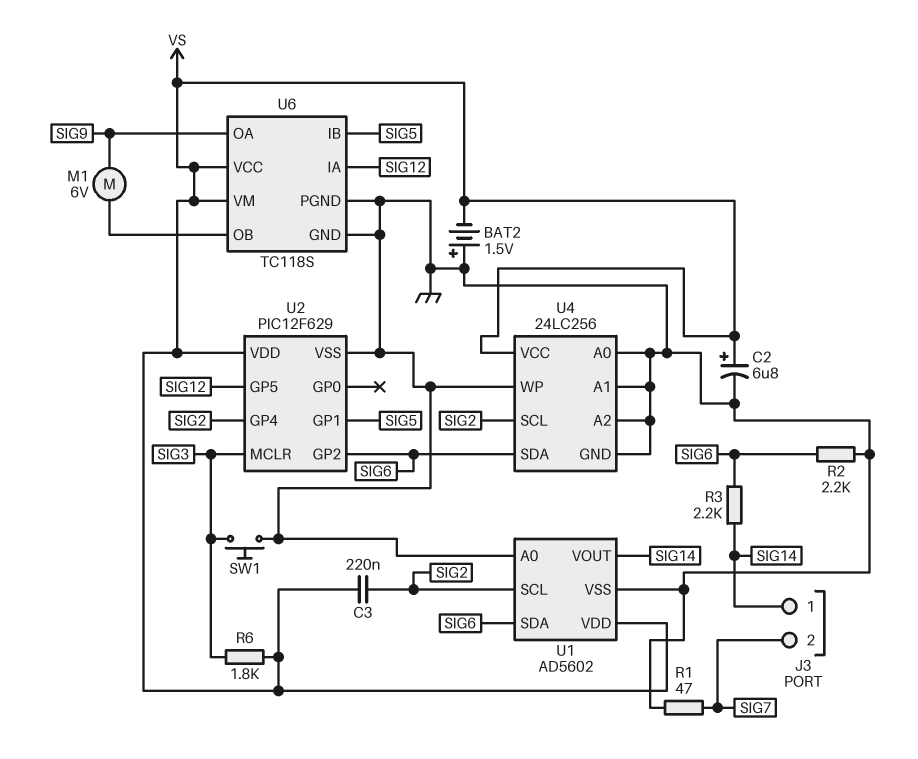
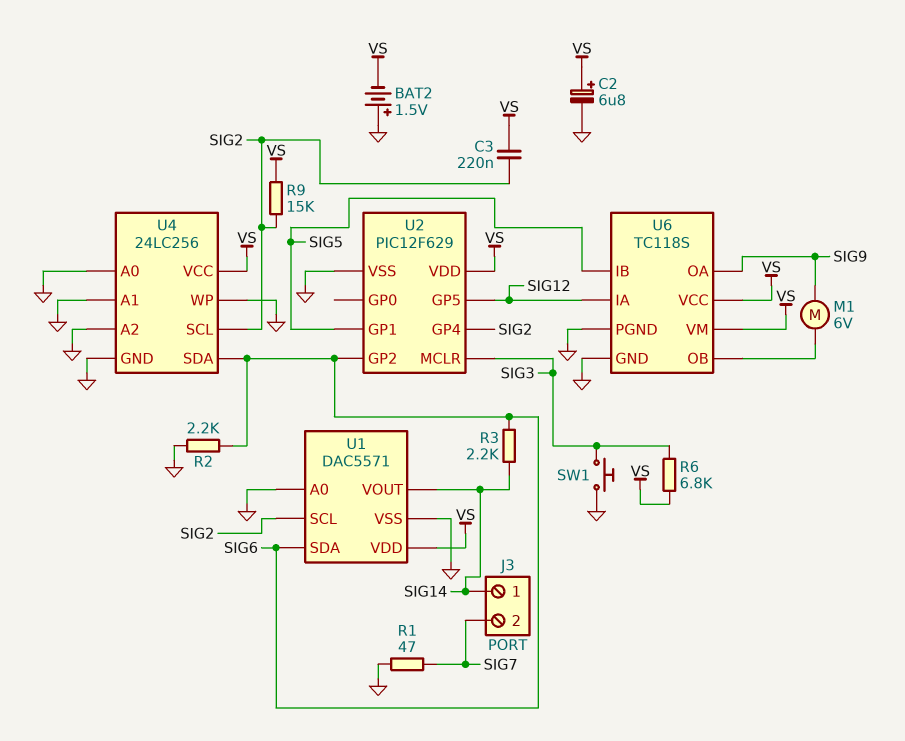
R6: 1.8k (SIG3, VS) -> 6.8k (SIG3, VS)
R9: none -> 15k (SIG2, VS)
U1: AD5602 -> DAC5571

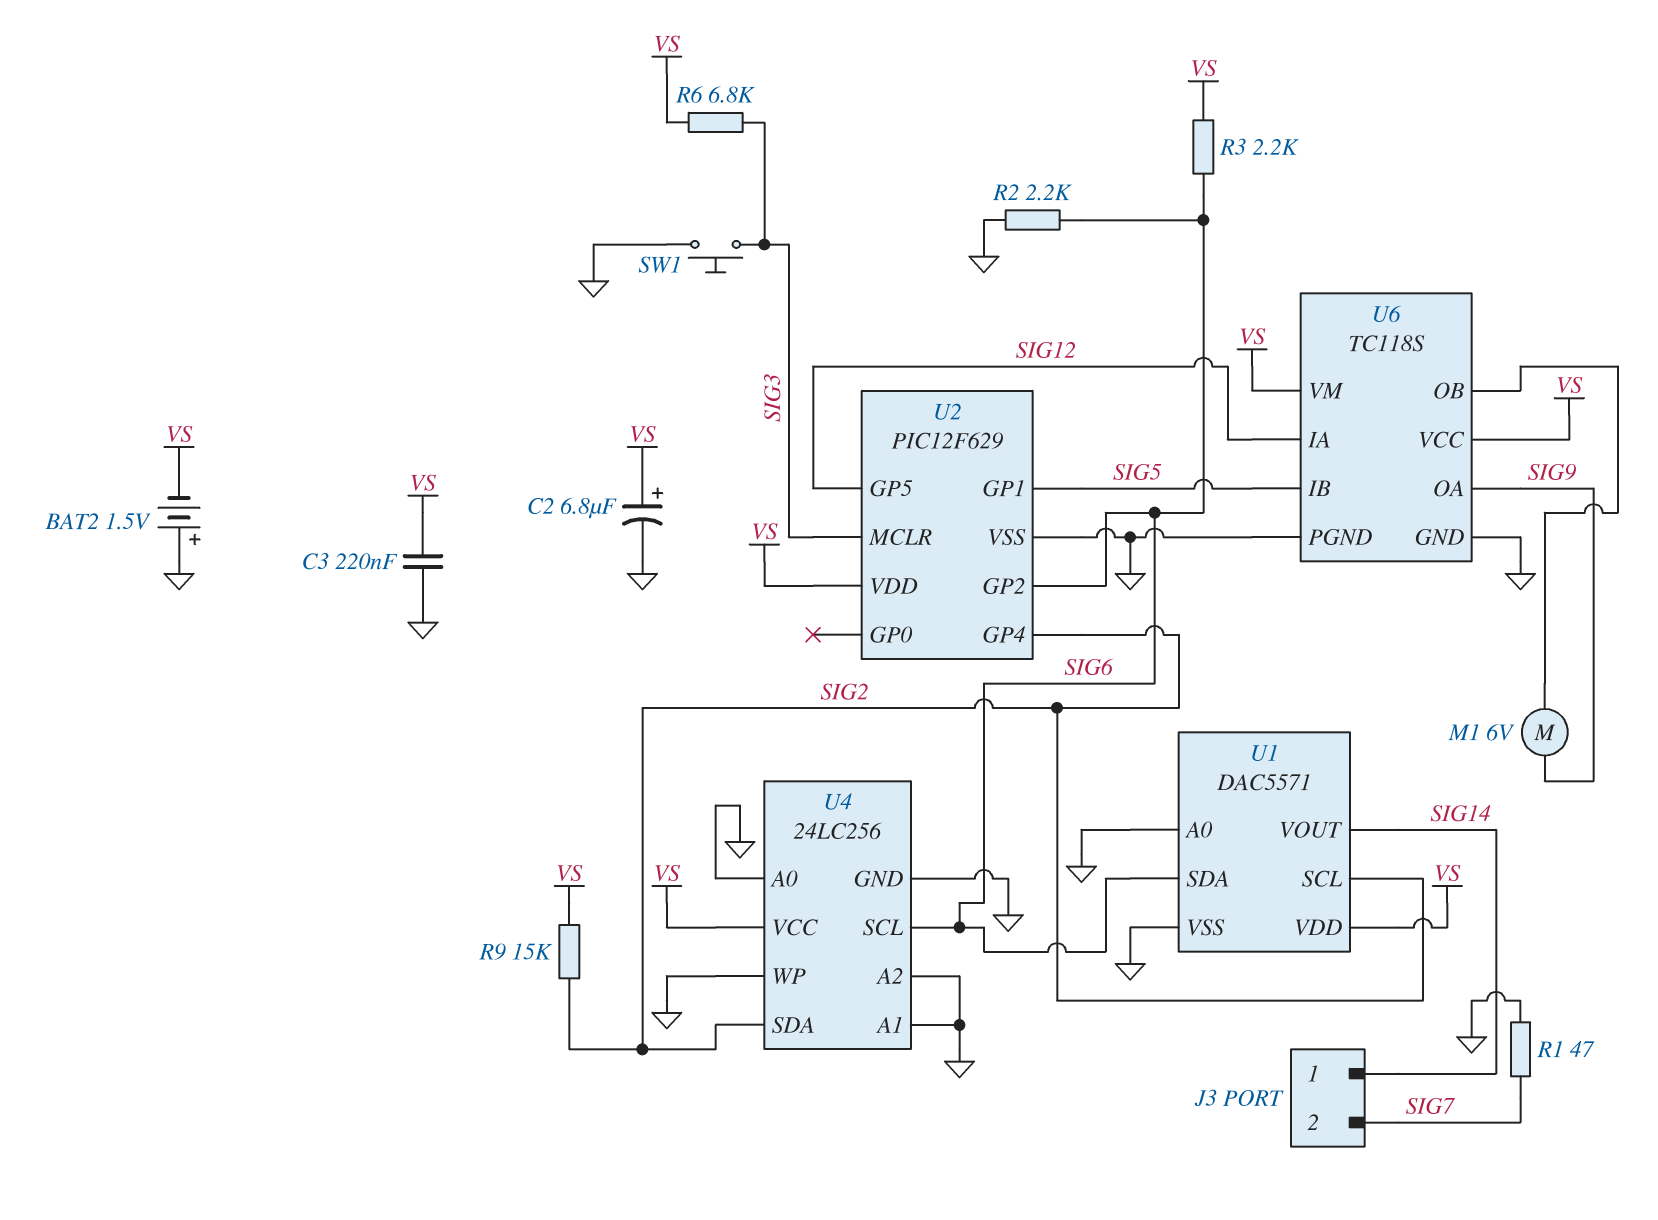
C3: 220nF (SIG2, VS) -> 220nF (GND, VS)
R3: 2.2k (SIG6, SIG14) -> 2.2k (SIG6, VS)
U4 pin SCL: SIG2 -> SIG6
U4 pin SDA: SIG6 -> SIG2

